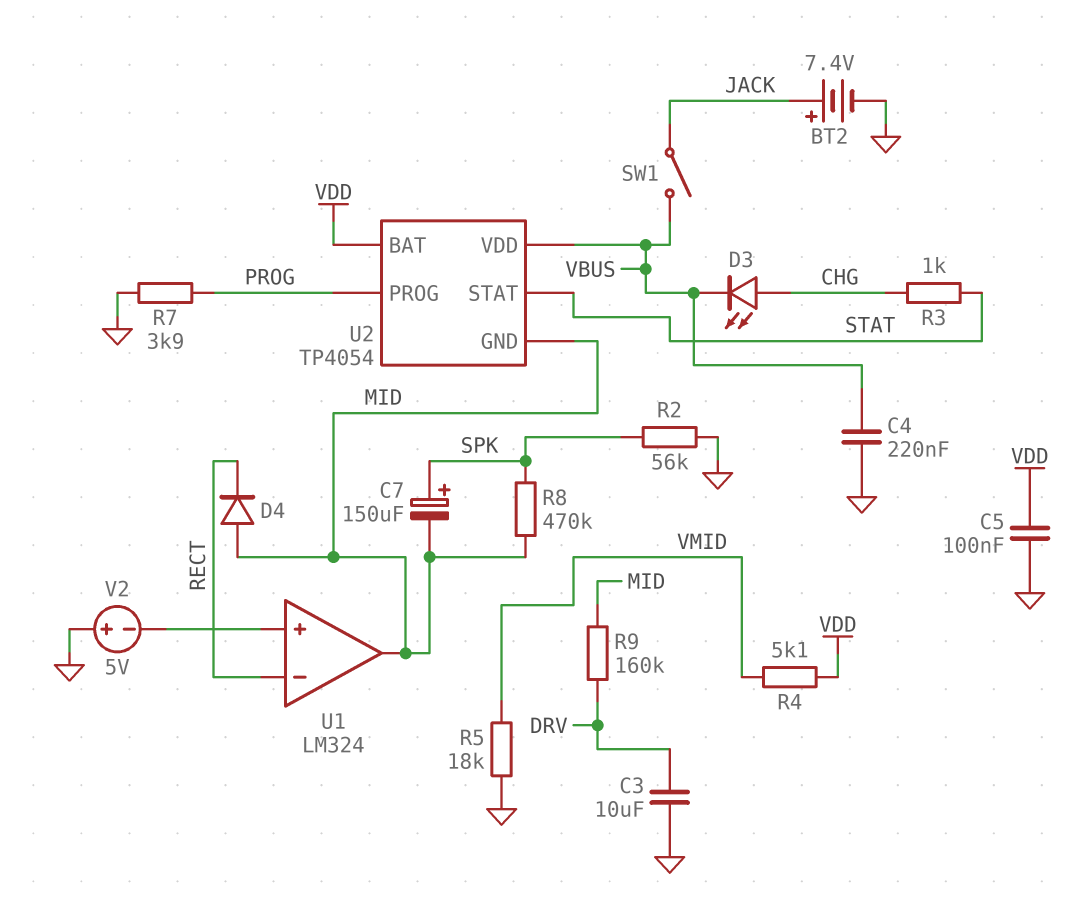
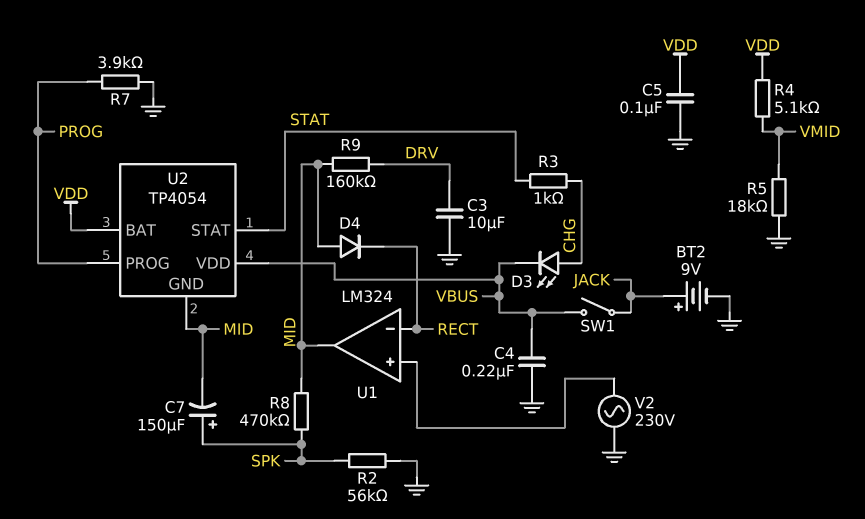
BT2: 7.4V (plus JACK, minus GND) -> 9V (plus JACK, minus GND)
V2: 5V (plus GND, minus U1/in+) -> AC 230V (GND, U1/in+)

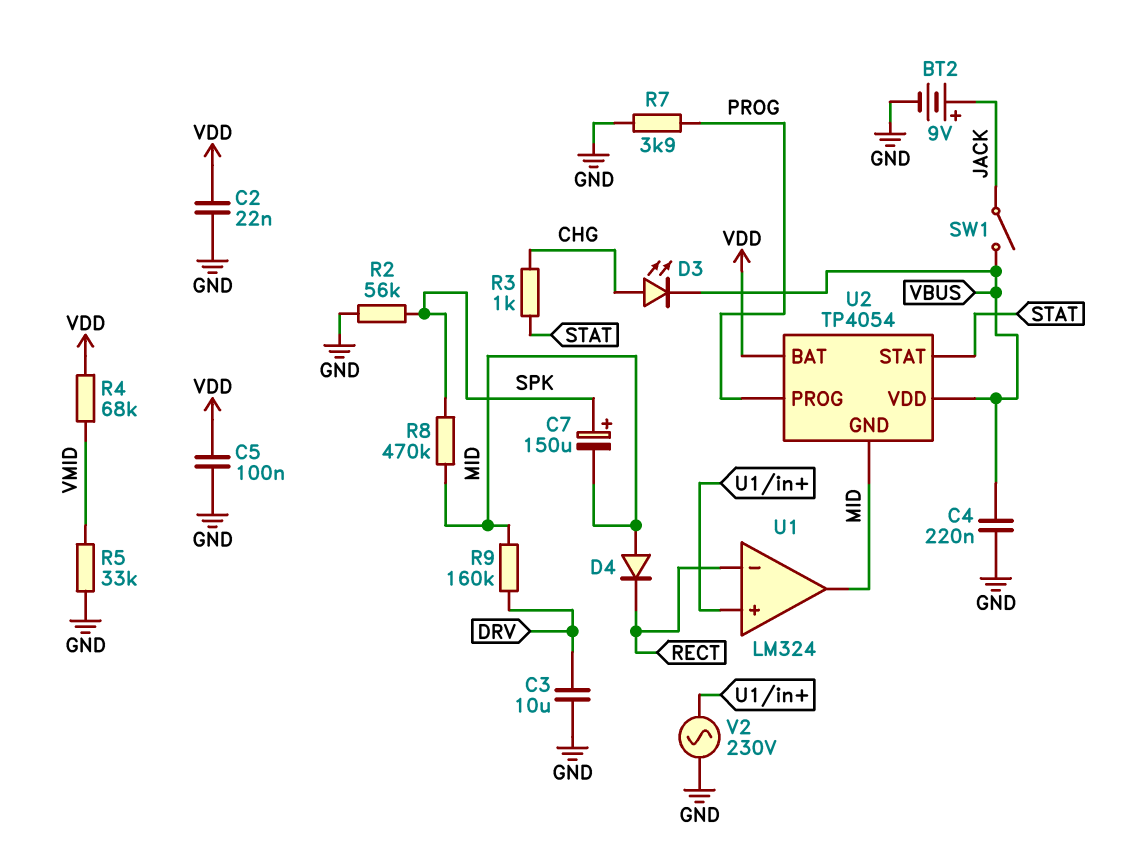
C2: none -> 22nF (GND, VDD)
R4: 5.1k (VDD, VMID) -> 68k (VDD, VMID)
R5: 18k (GND, VMID) -> 33k (GND, VMID)

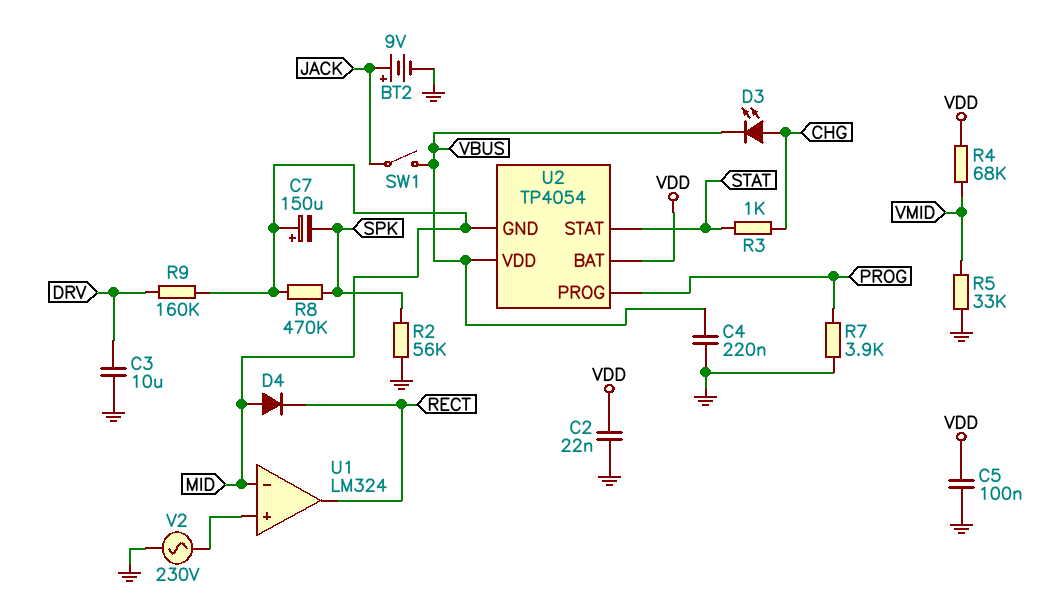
C7: 150uF (plus SPK, minus MID) -> 150uF (plus MID, minus SPK)
U1 pin in-: RECT -> MID
U1 pin out: MID -> RECT

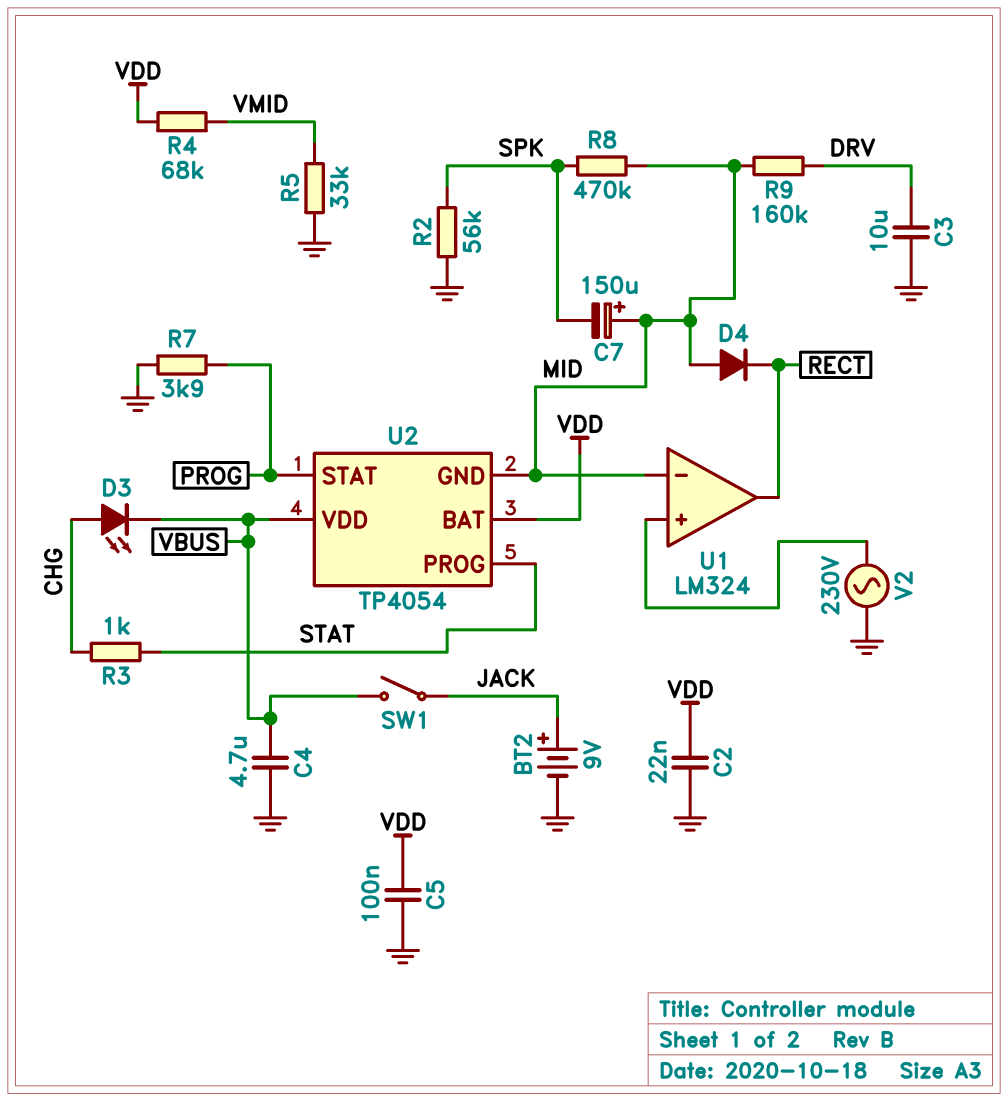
C4: 220nF (GND, VBUS) -> 4.7uF (GND, VBUS)
U2 pin PROG: PROG -> STAT
U2 pin STAT: STAT -> PROG

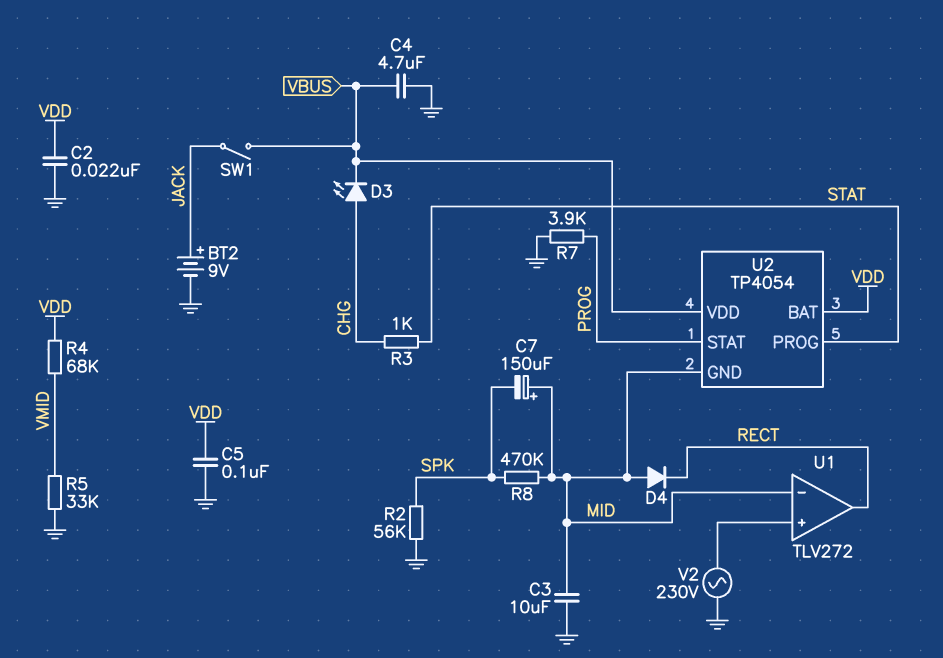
C3: 10uF (DRV, GND) -> 10uF (GND, MID)
R9: 160k (DRV, MID) -> none
U1: LM324 -> TLV272

